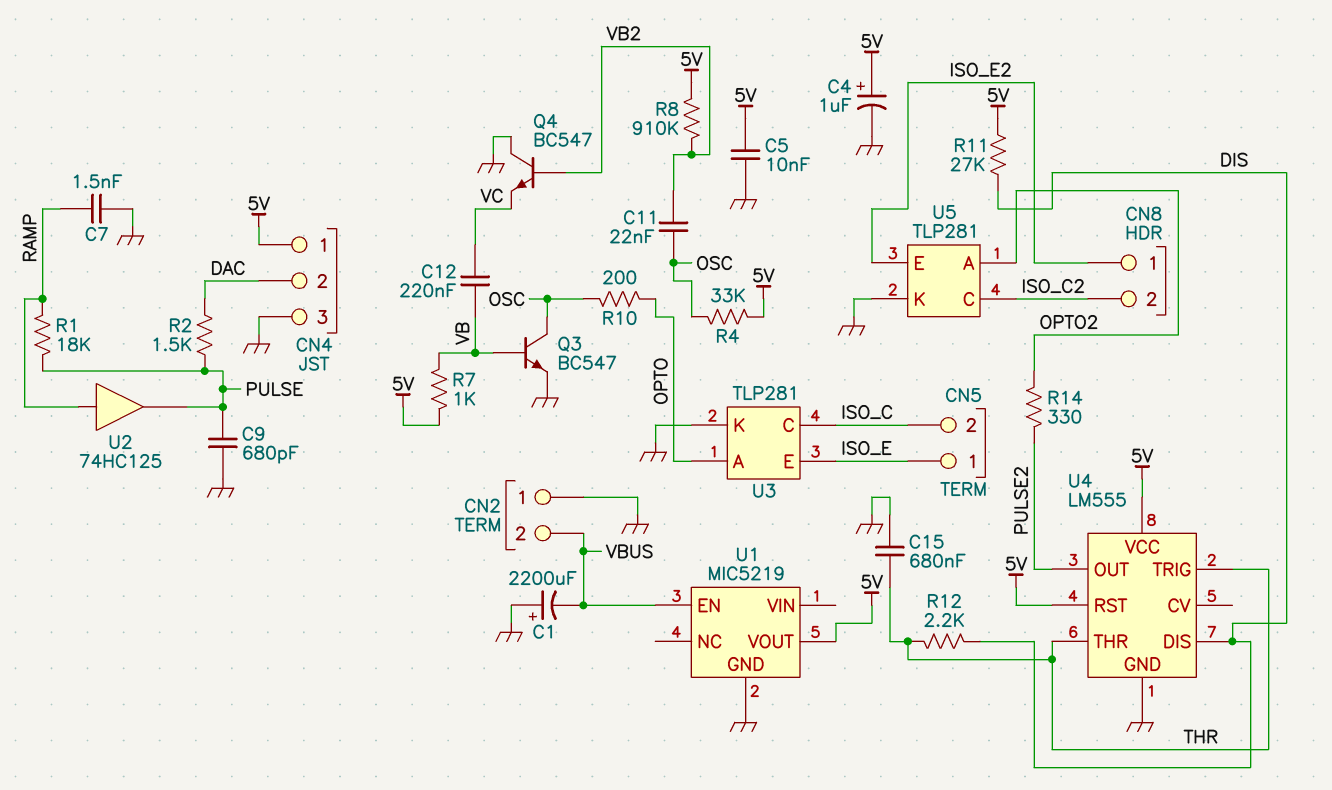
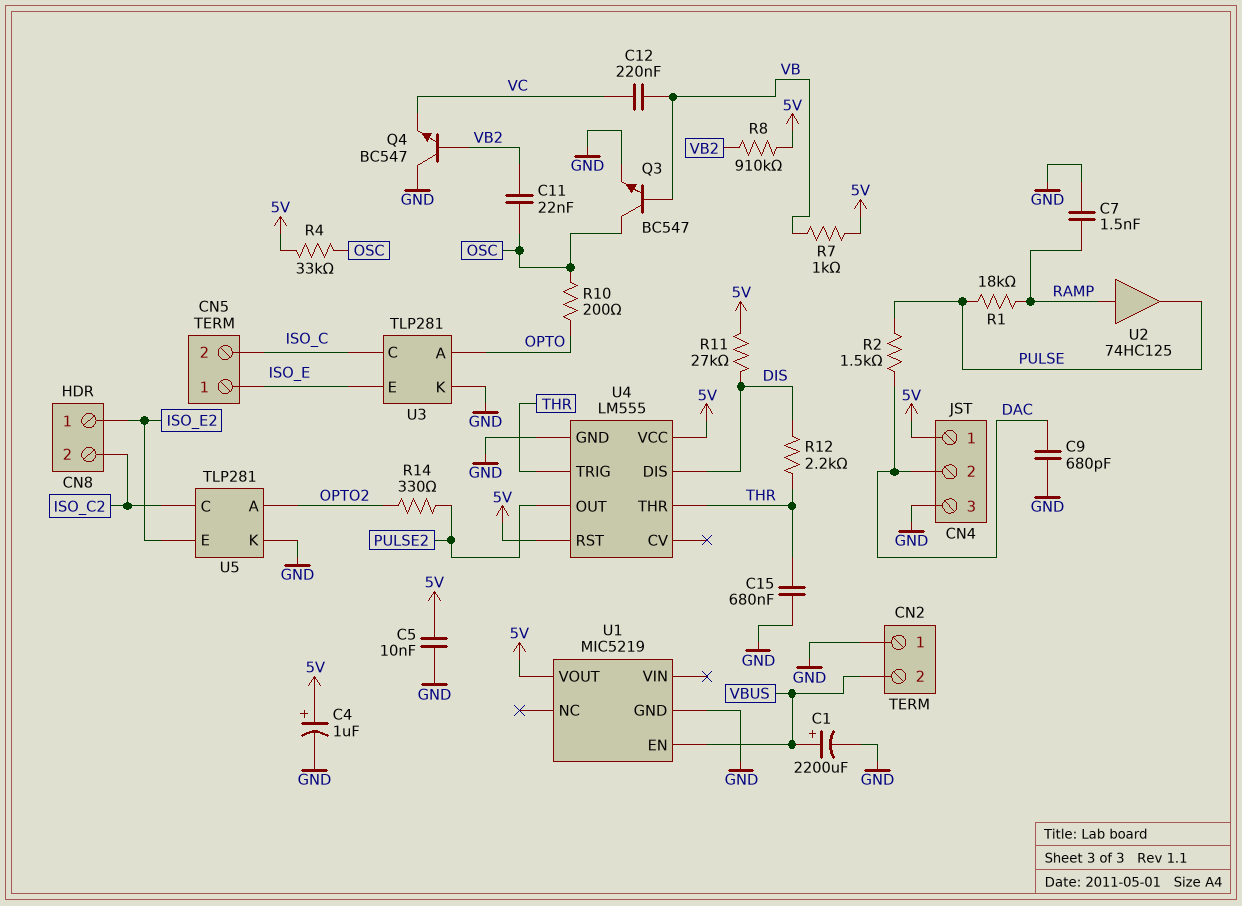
C1: 2200uF (plus GND, minus VBUS) -> 2200uF (plus VBUS, minus GND)
C9: 680pF (GND, PULSE) -> 680pF (DAC, GND)

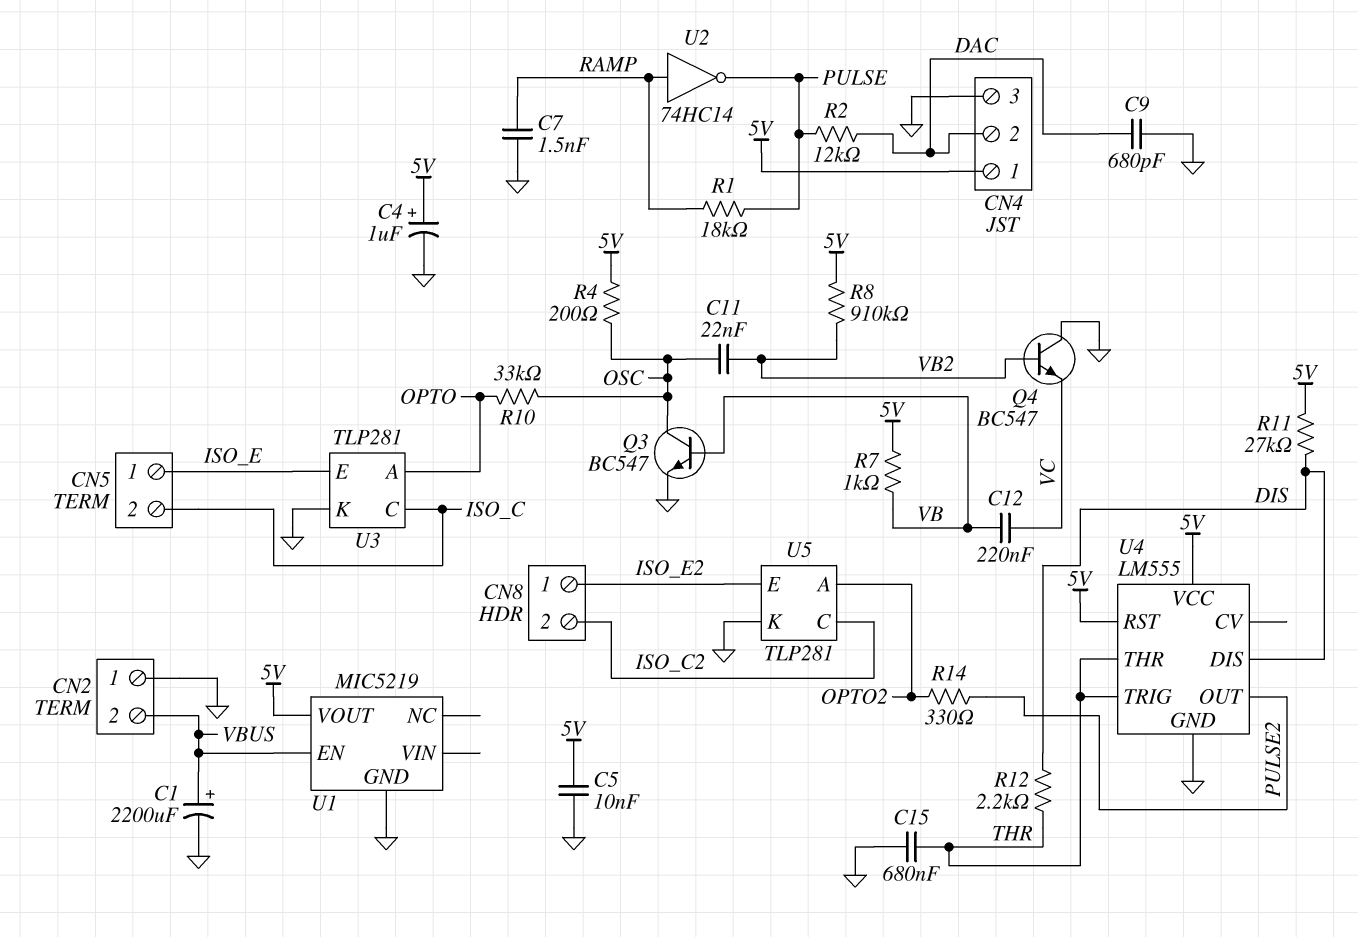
R2: 1.5k (DAC, PULSE) -> 12k (DAC, PULSE)
R4: 33k (5V, OSC) -> 200 (5V, OSC)
R10: 200 (OPTO, OSC) -> 33k (OPTO, OSC)
U2: buffer 74HC125 (in RAMP, out PULSE) -> NOT 74HC14 (in RAMP, out PULSE)

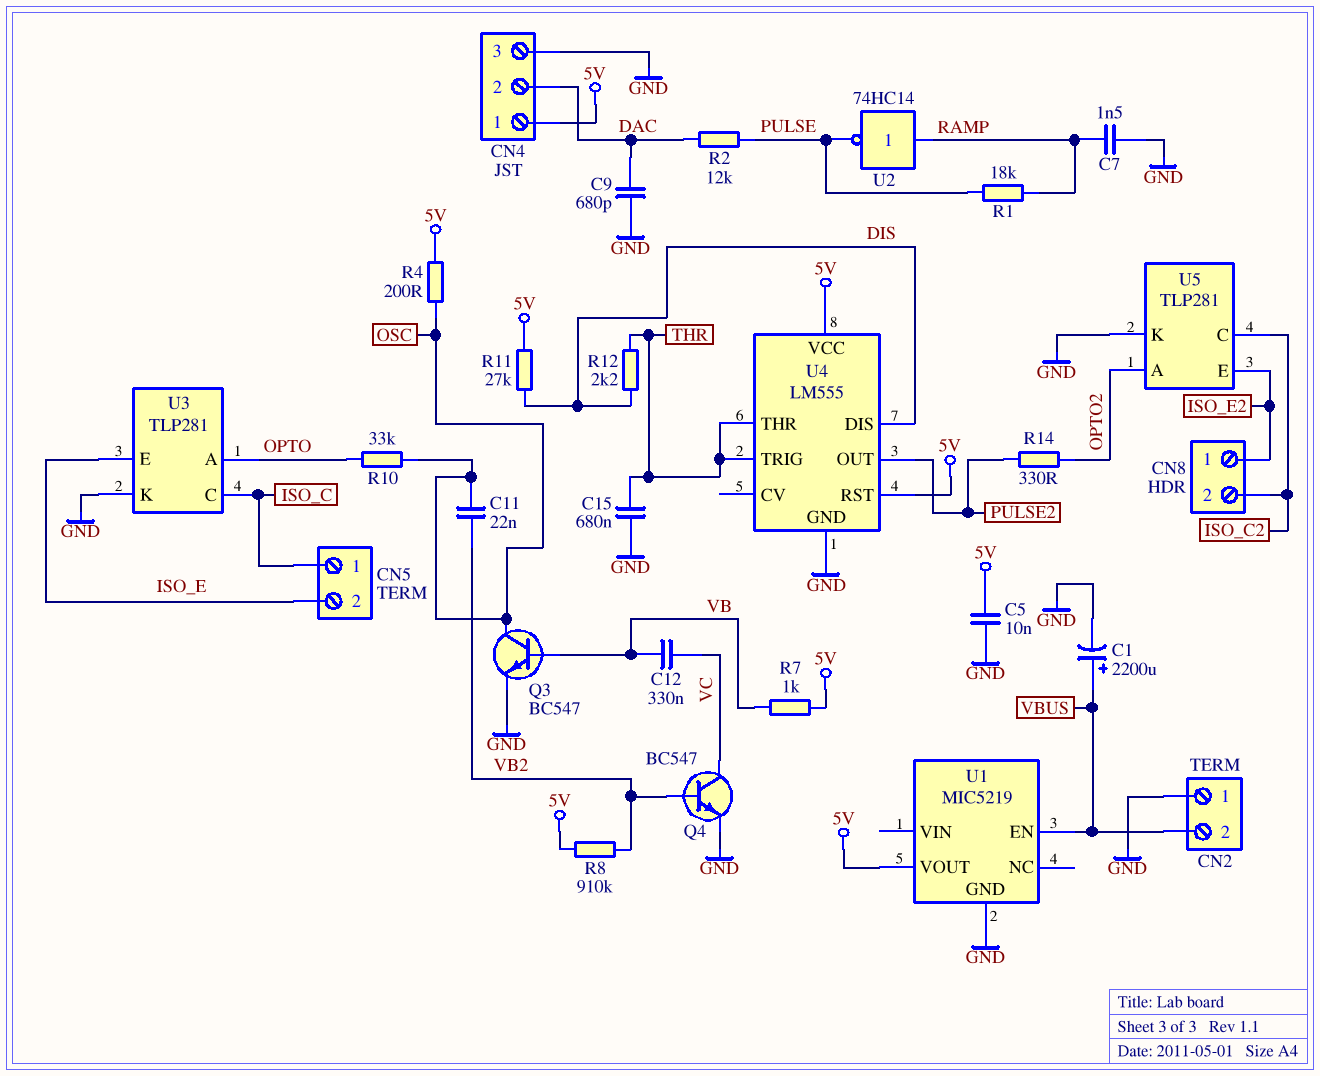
C4: 1uF (plus 5V, minus GND) -> none
C12: 220nF (VB, VC) -> 330nF (VB, VC)
CN5 pin 1: ISO_E -> ISO_C
CN5 pin 2: ISO_C -> ISO_E
Q4: NPN BC547 (B VB2, C GND, E VC) -> NPN BC547 (B VB2, C VC, E GND)

